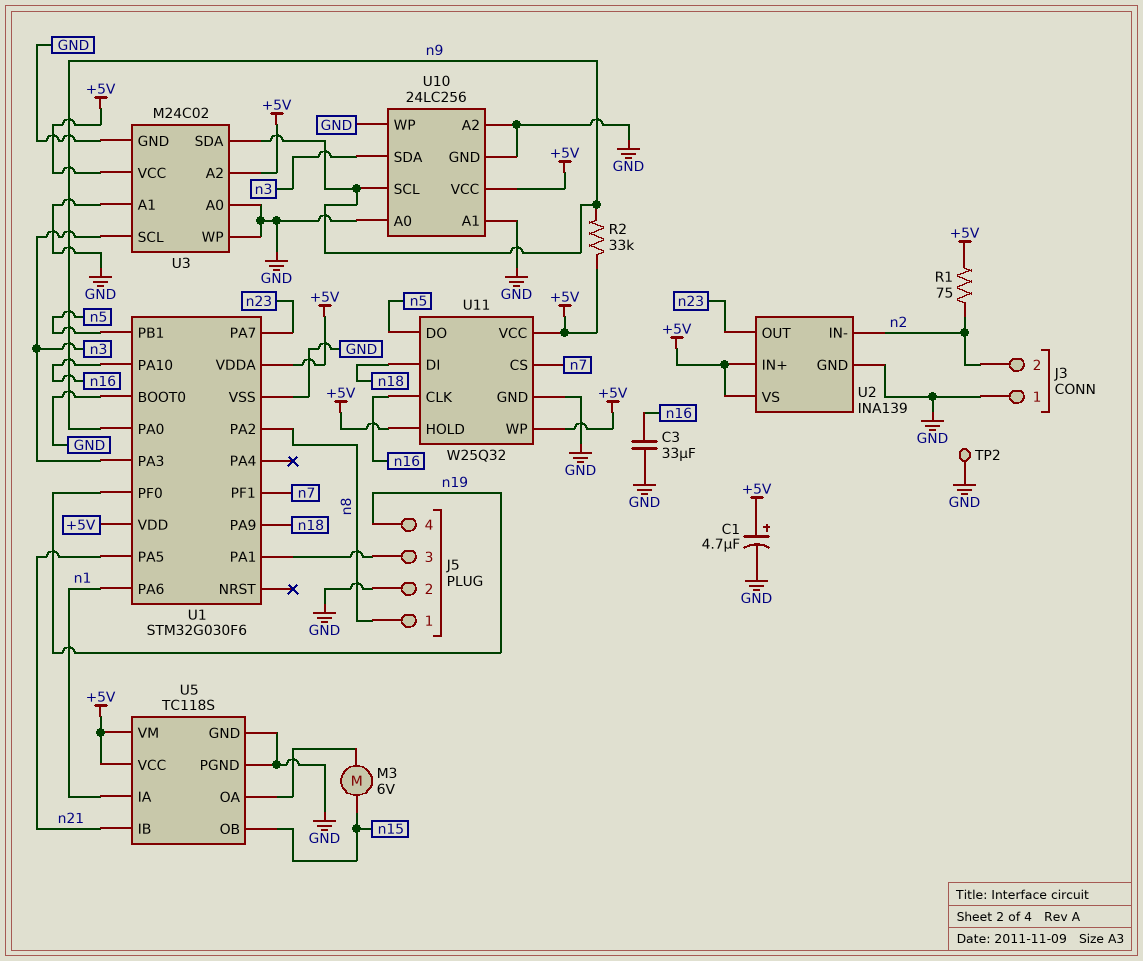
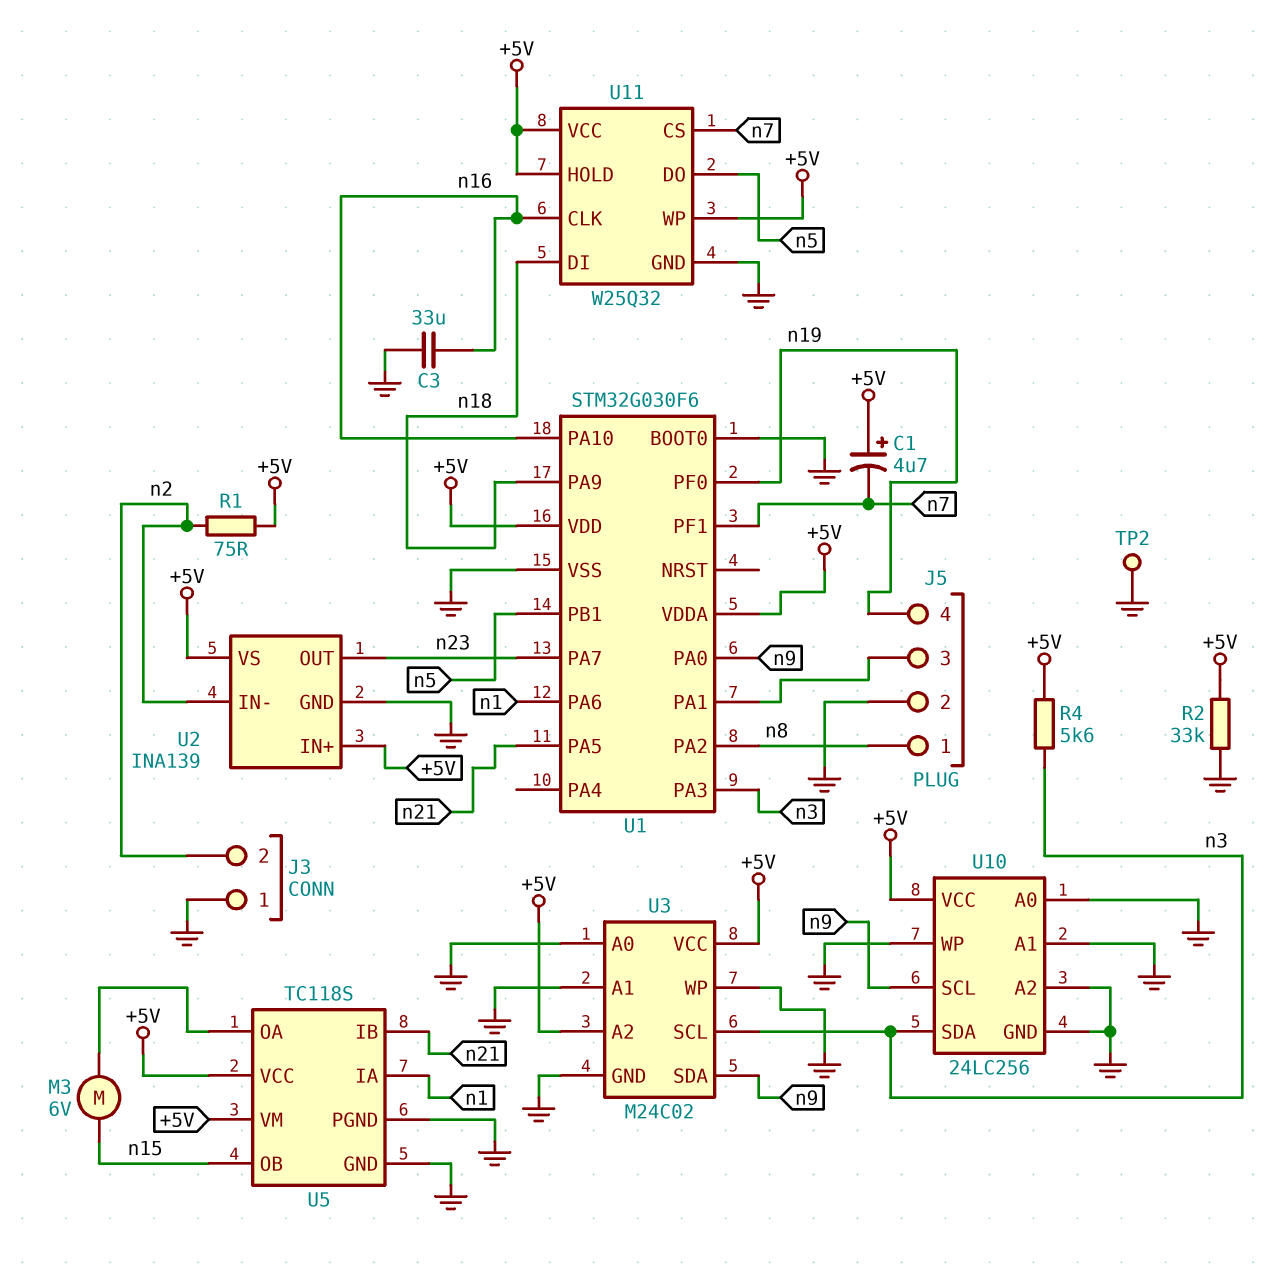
C1: 4.7uF (plus +5V, minus GND) -> 4.7uF (plus +5V, minus n7)
R2: 33k (+5V, n9) -> 33k (+5V, GND)
R4: none -> 5.6k (+5V, n3)

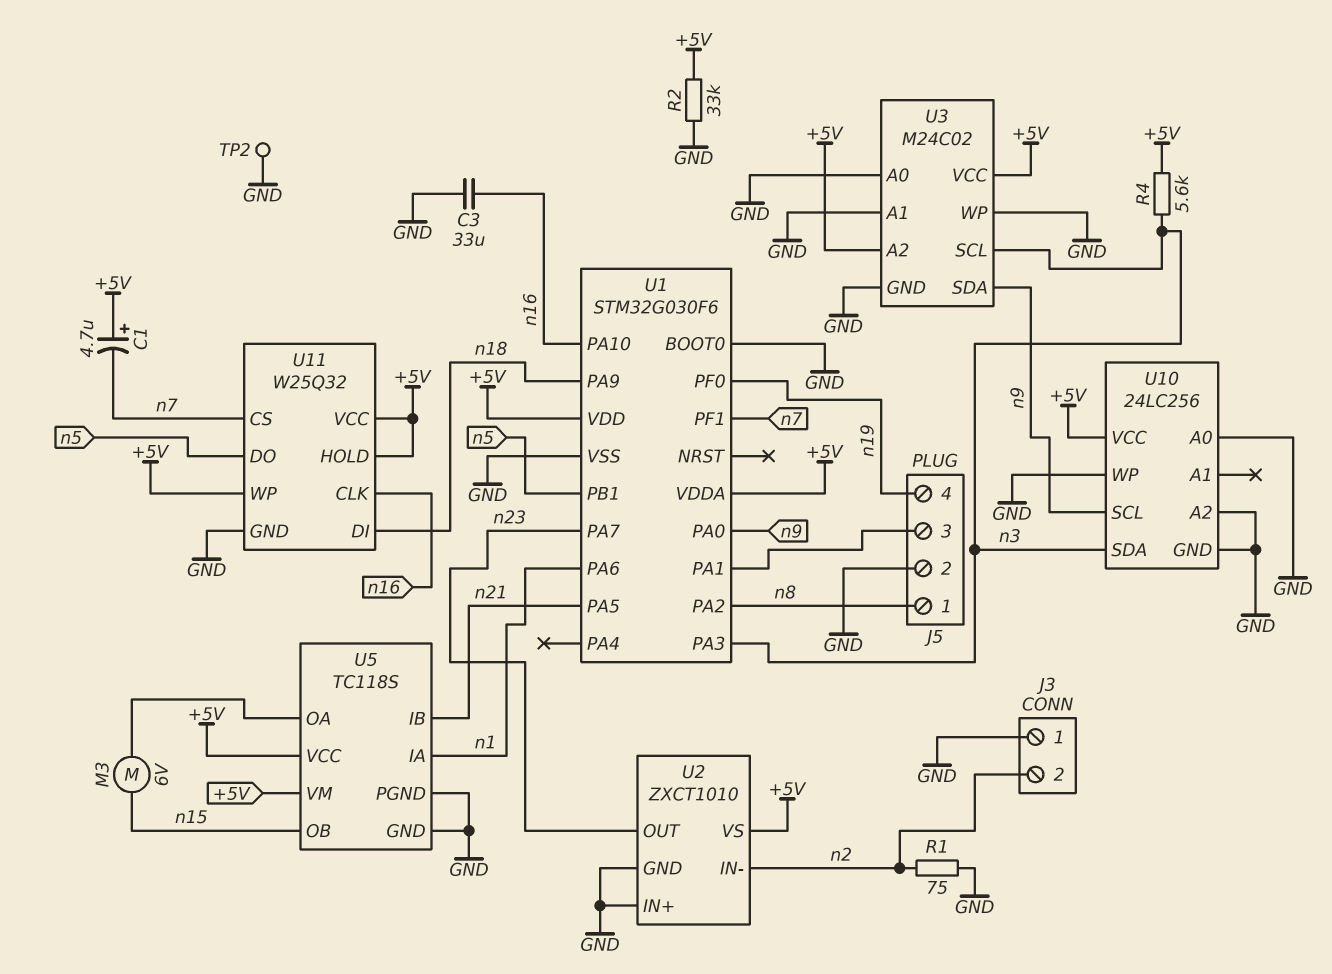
R1: 75 (+5V, n2) -> 75 (GND, n2)
U2: INA139 -> ZXCT1010
U2 pin IN+: +5V -> GND
U10 pin A1: GND -> none

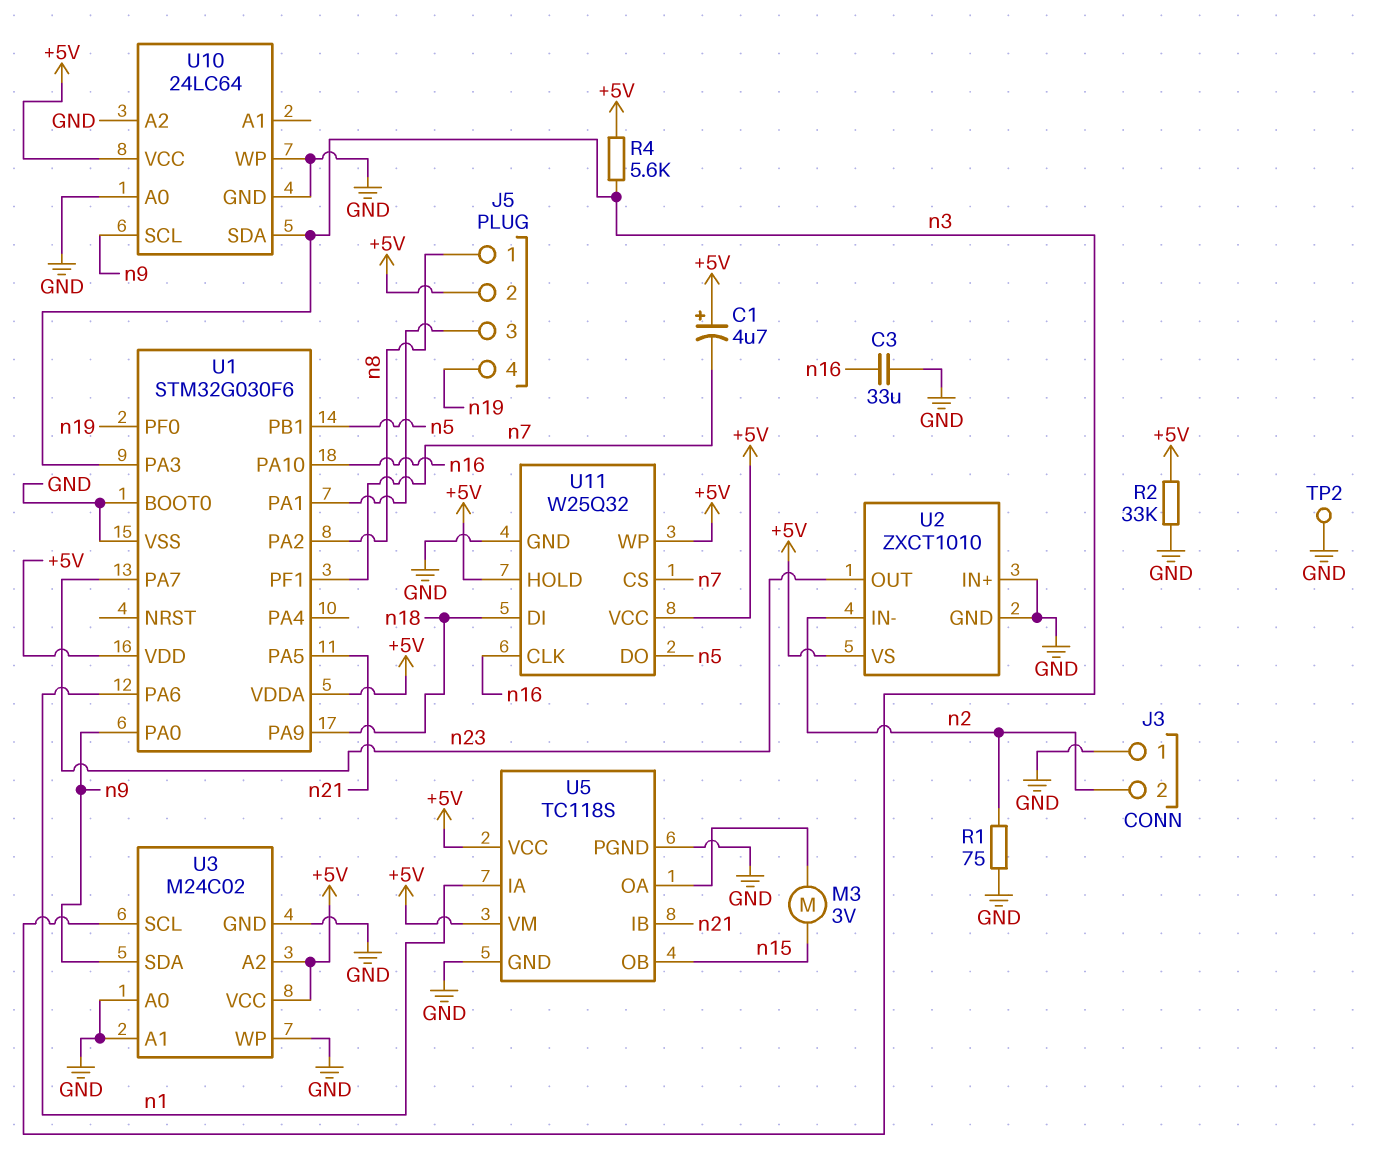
J5 pin 2: GND -> +5V
M3: motor 6V (U5/OA, n15) -> motor 3V (U5/OA, n15)
U10: 24LC256 -> 24LC64

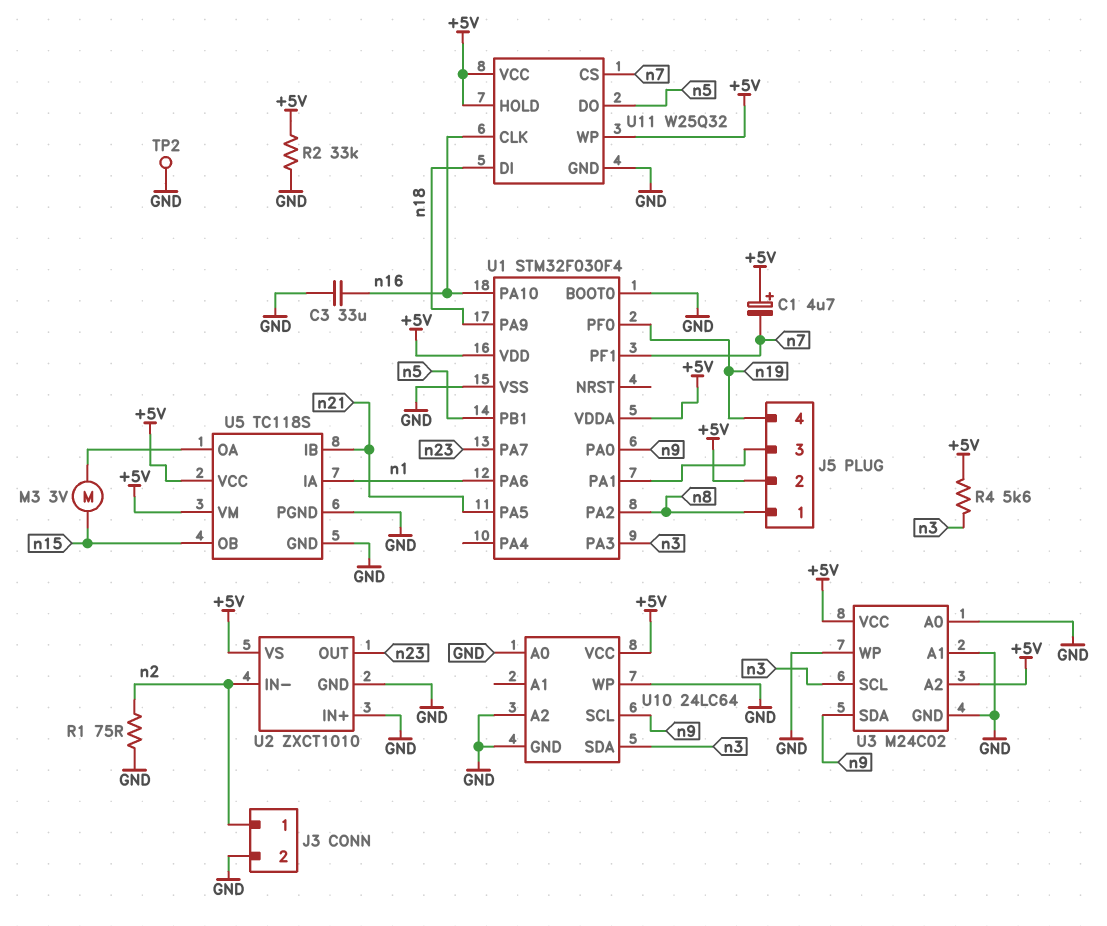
J3 pin 1: GND -> n2
J3 pin 2: n2 -> GND
U1: STM32G030F6 -> STM32F030F4

